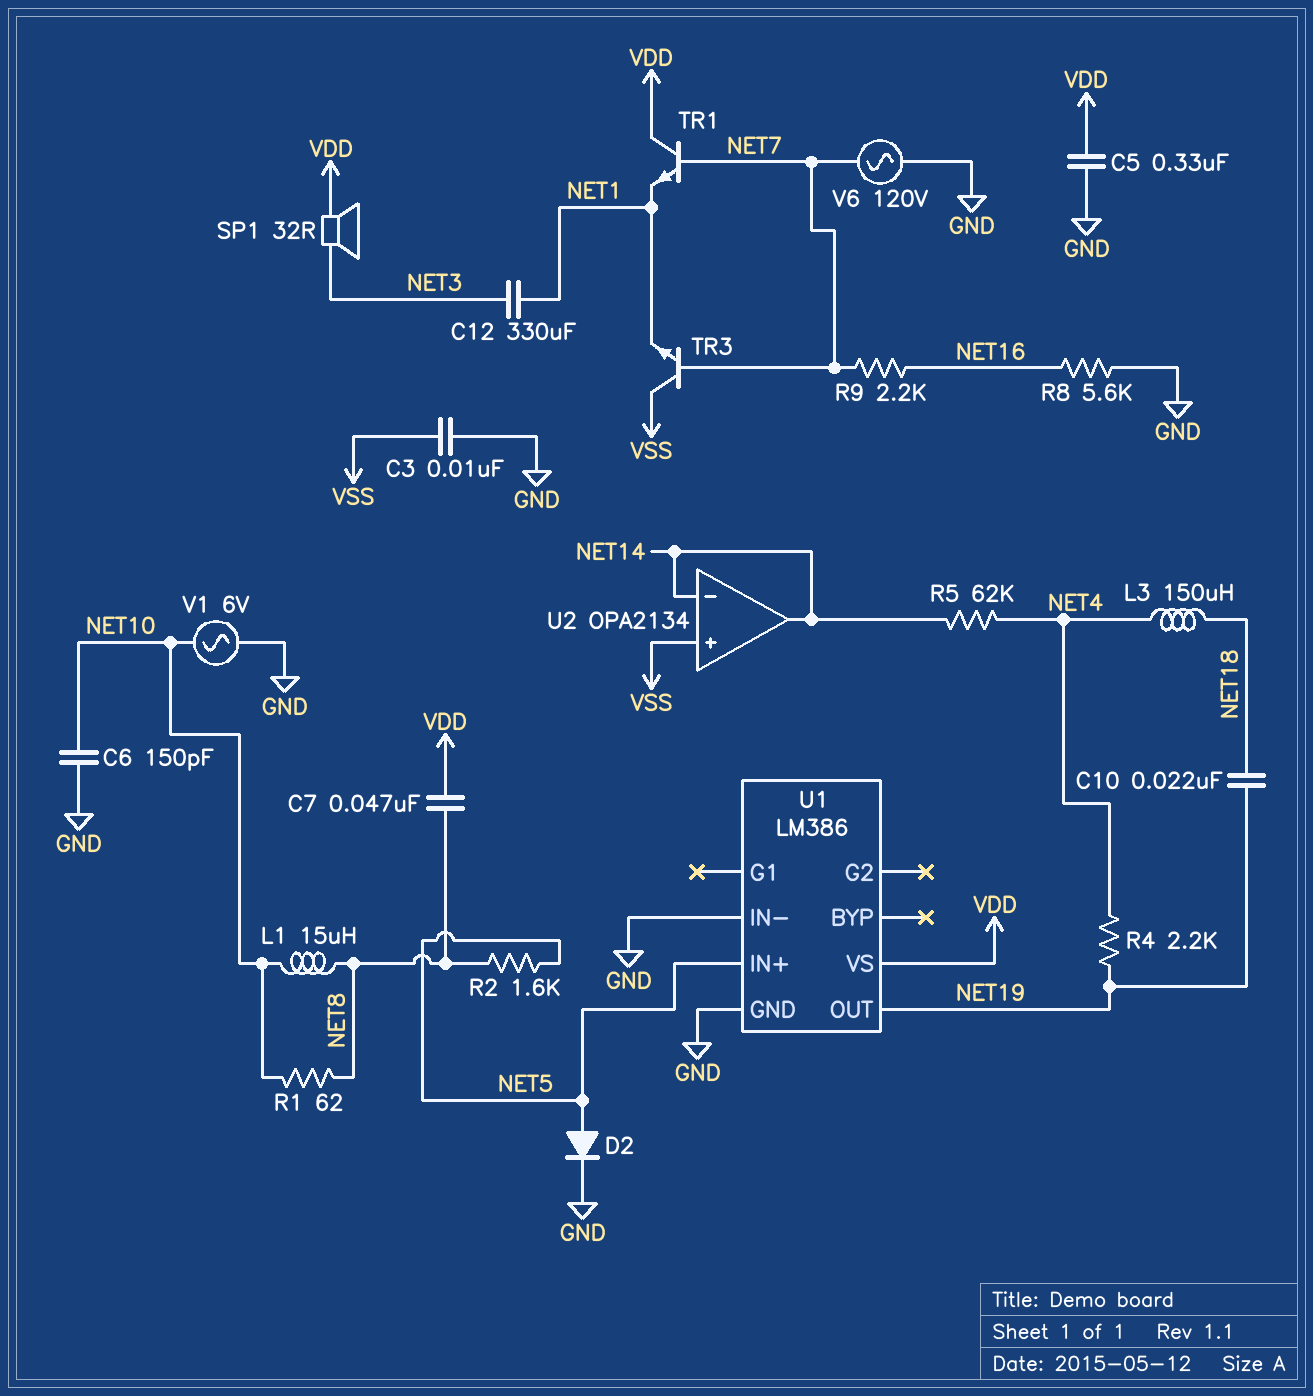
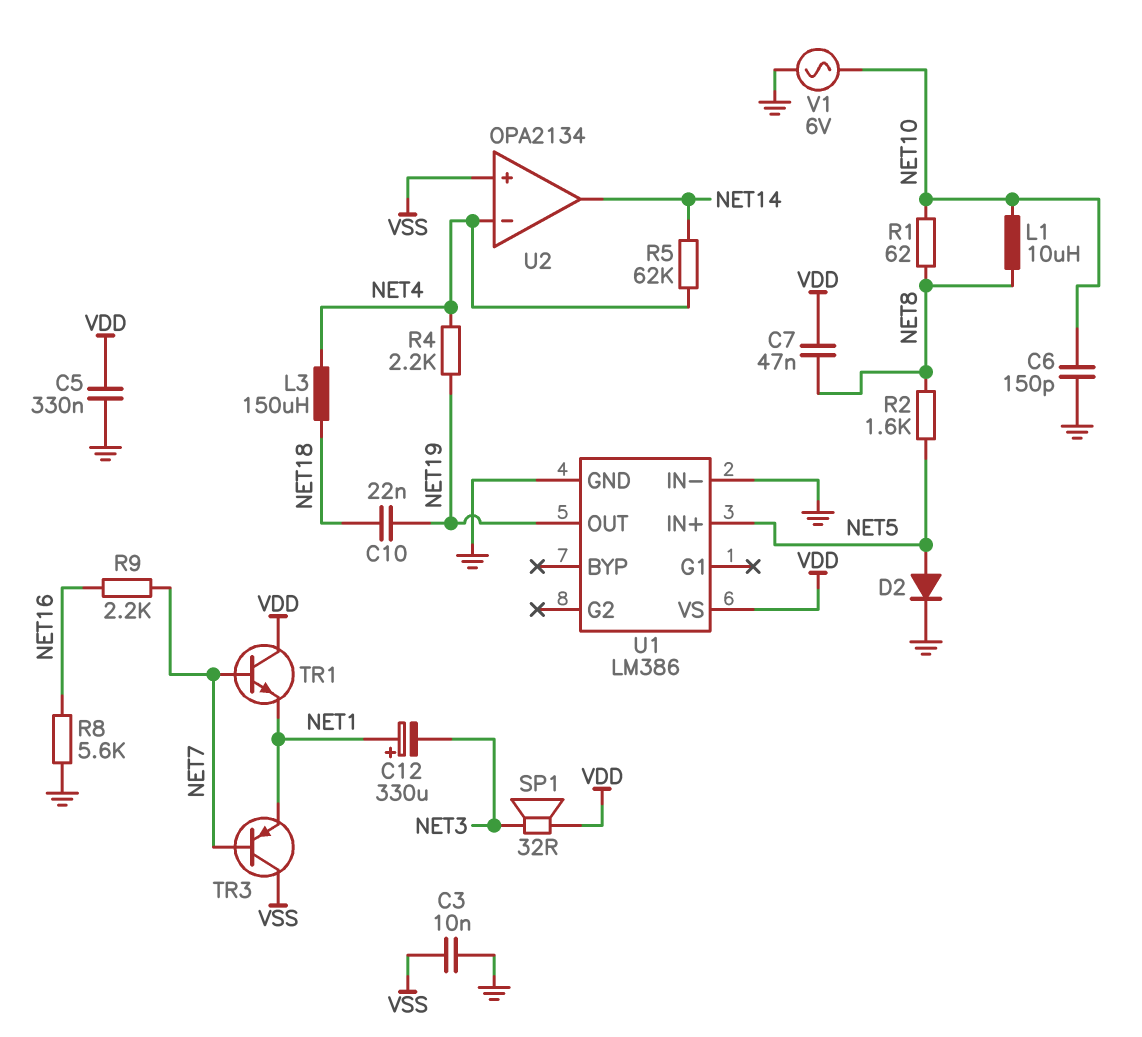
C12: 330uF (NET1, NET3) -> 330uF (plus NET1, minus NET3)
L1: 15uH (NET8, NET10) -> 10uH (NET8, NET10)
TR3: NPN (B NET7, C VSS, E NET1) -> PNP (B NET7, C VSS, E NET1)
U2 pin in-: NET14 -> NET4
V6: AC 120V (GND, NET7) -> none

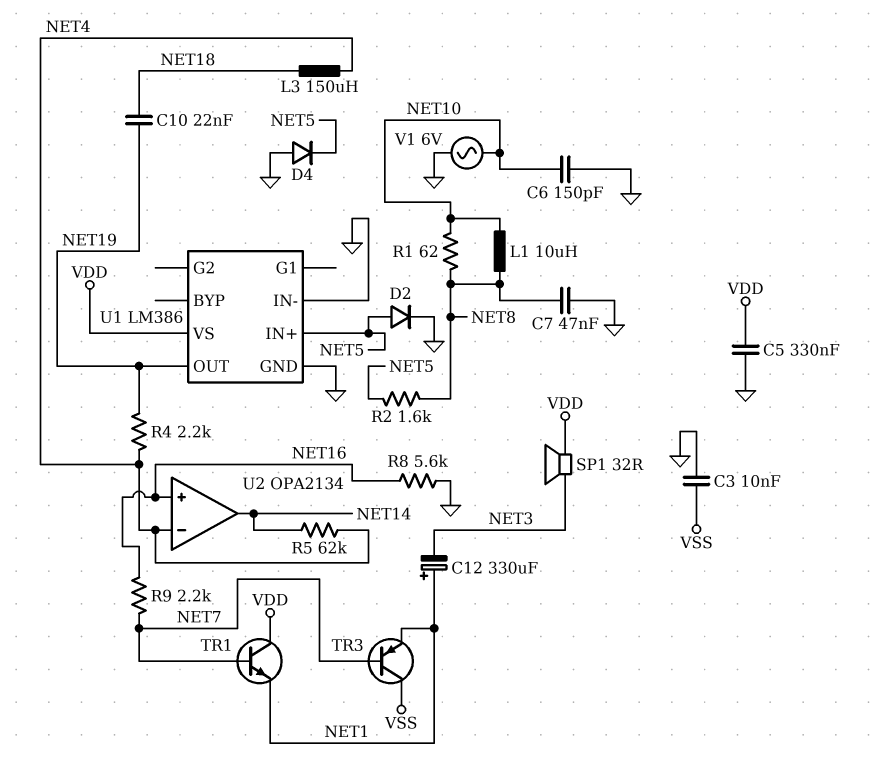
C7: 47nF (NET8, VDD) -> 47nF (GND, NET8)
D4: none -> diode (A GND, K NET5)
U2 pin in+: VSS -> NET16

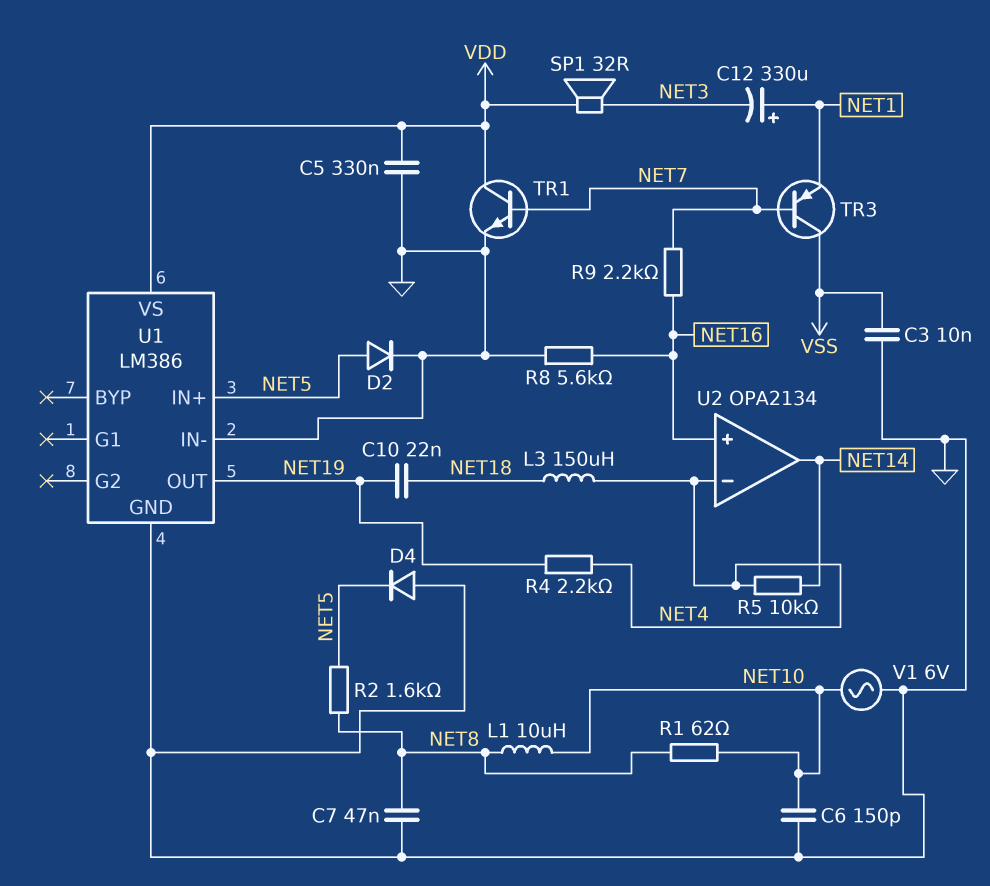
R5: 62k (NET4, NET14) -> 10k (NET4, NET14)
TR1: NPN (B NET7, C VDD, E NET1) -> NPN (B NET7, C VDD, E GND)

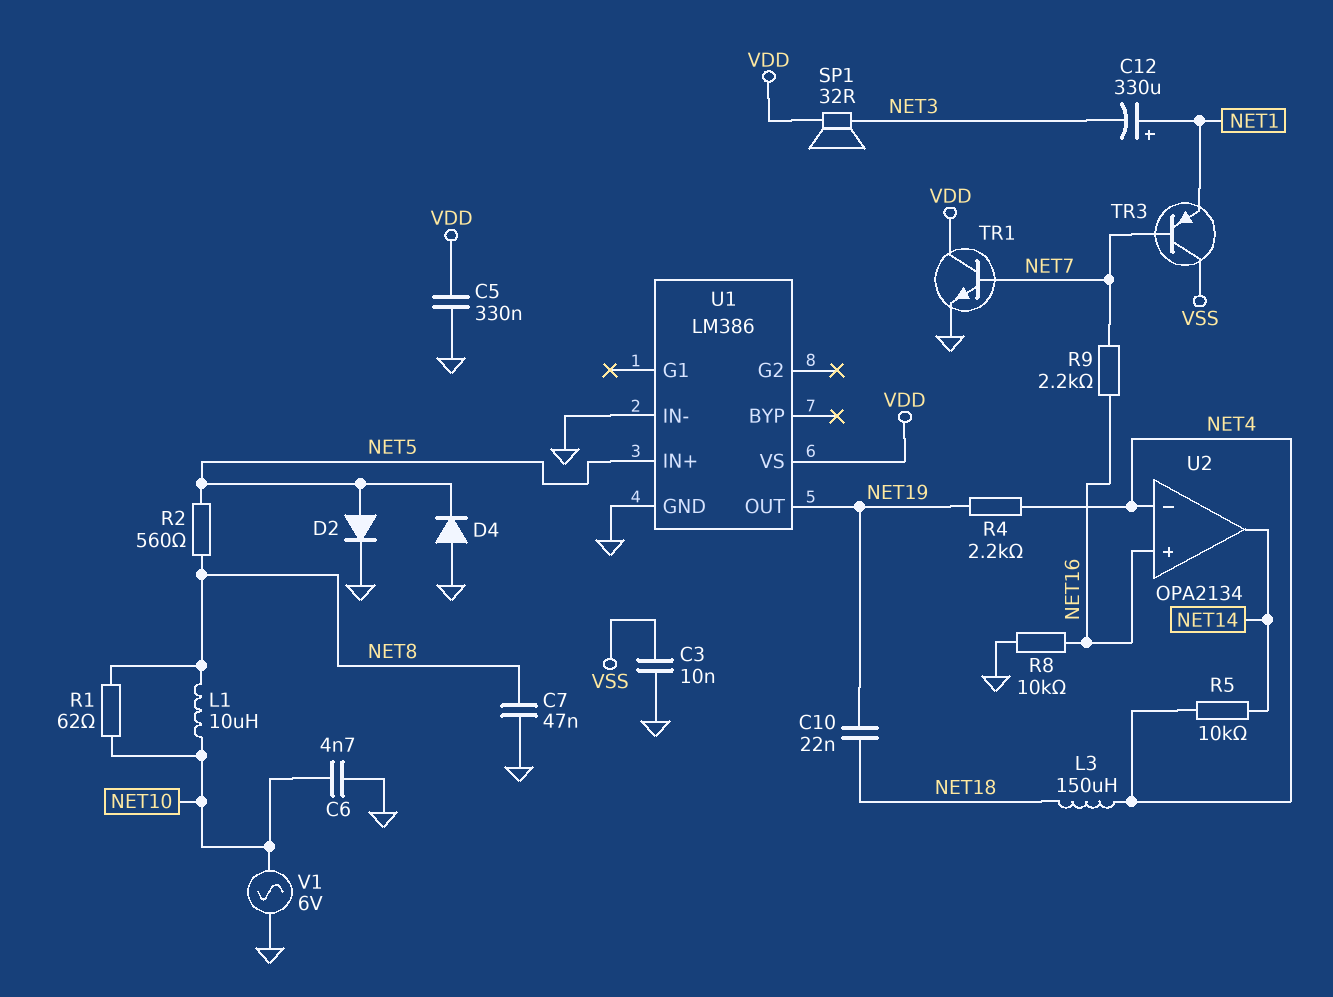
C6: 150pF (GND, NET10) -> 4.7nF (GND, NET10)
R2: 1.6k (NET5, NET8) -> 560 (NET5, NET8)
R8: 5.6k (GND, NET16) -> 10k (GND, NET16)

